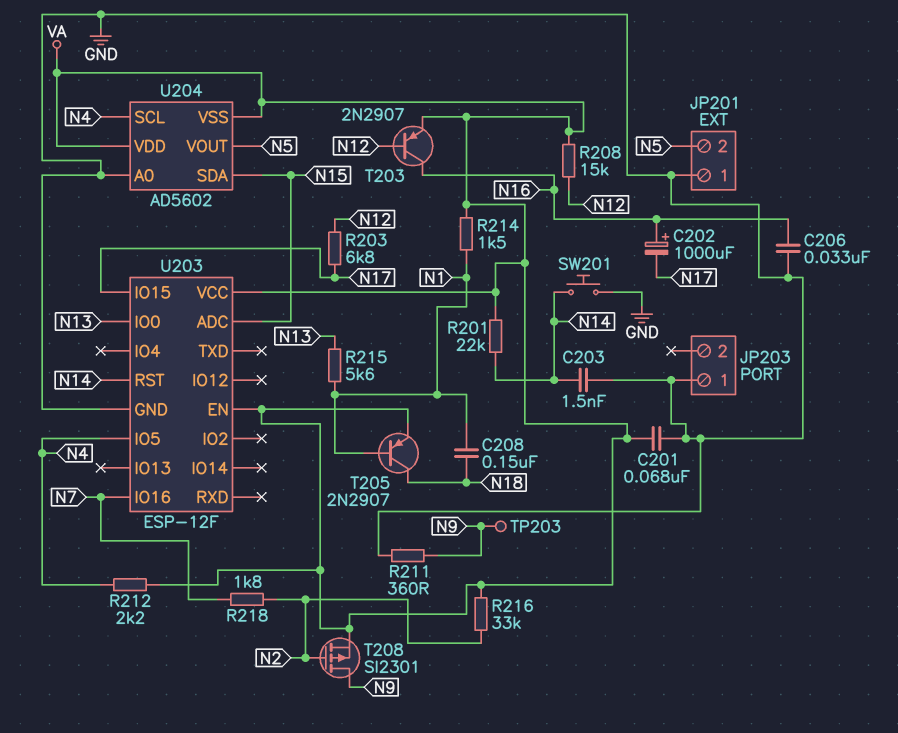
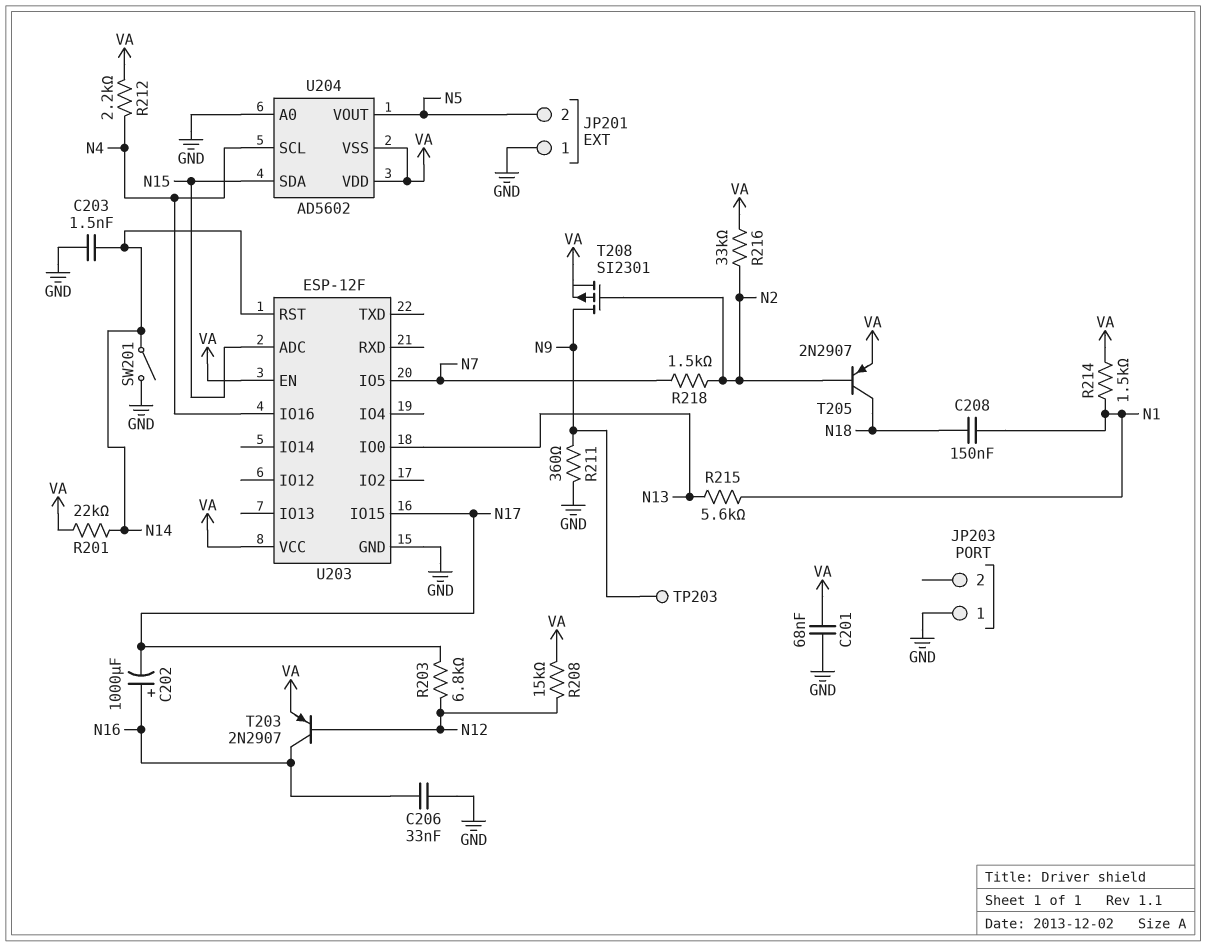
R218: 1.8k (N2, N7) -> 1.5k (N2, N7)
SW201: button (GND, N14) -> switch (GND, N14)
T205: PNP 2N2907 (B N1, C N18, E VA) -> PNP 2N2907 (B N2, C N18, E VA)
U203 pin IO5: N4 -> N7
U203 pin IO16: N7 -> N4

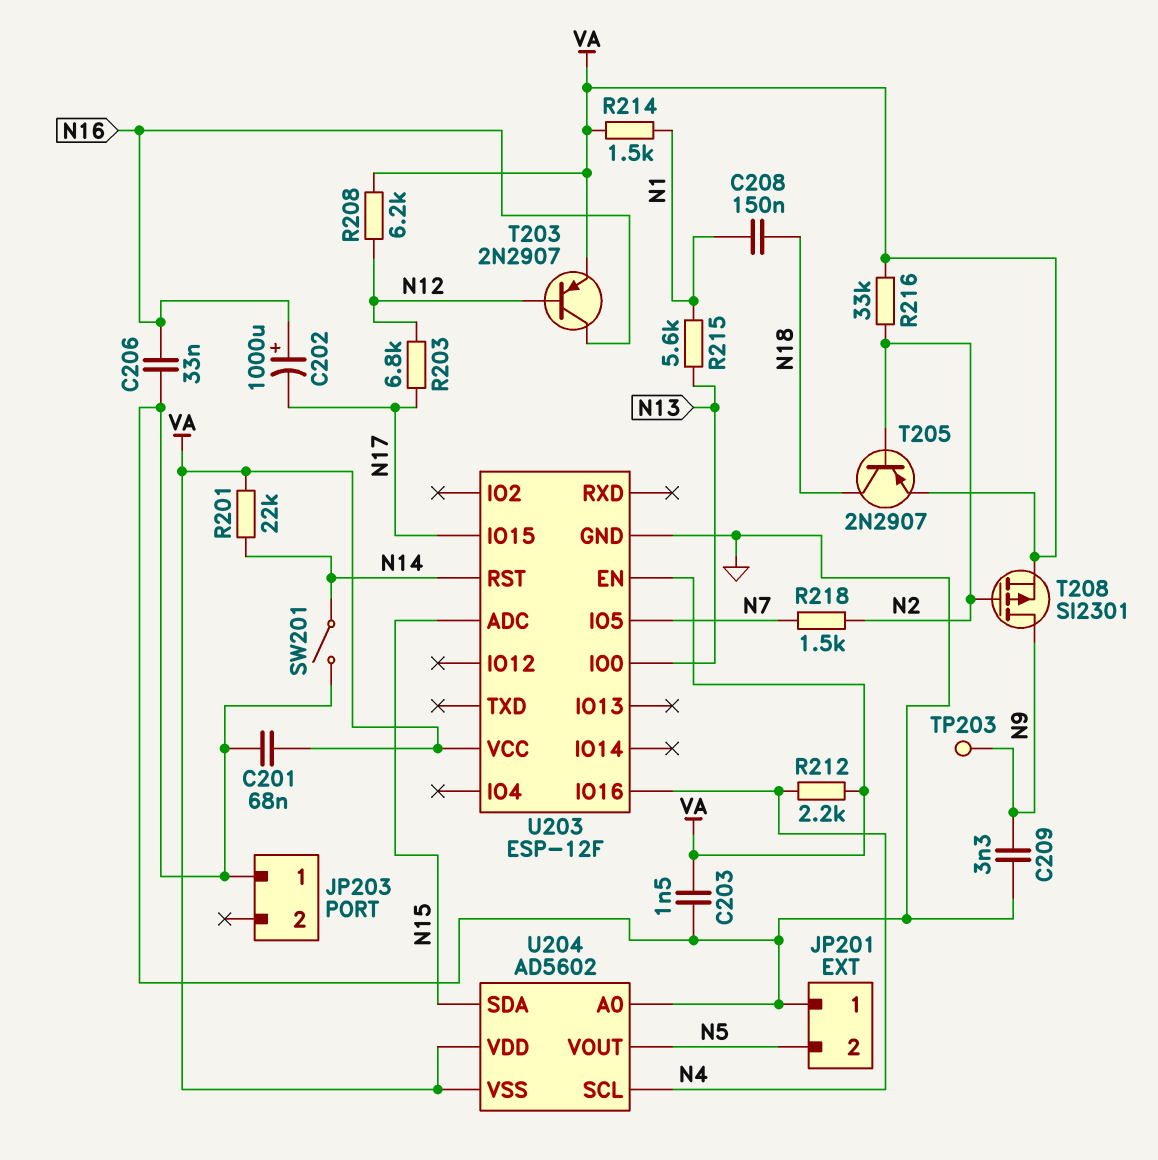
C203: 1.5nF (GND, N14) -> 1.5nF (GND, VA)
C209: none -> 3.3nF (GND, N9)
R208: 15k (N12, VA) -> 6.2k (N12, VA)
R211: 360 (GND, N9) -> none

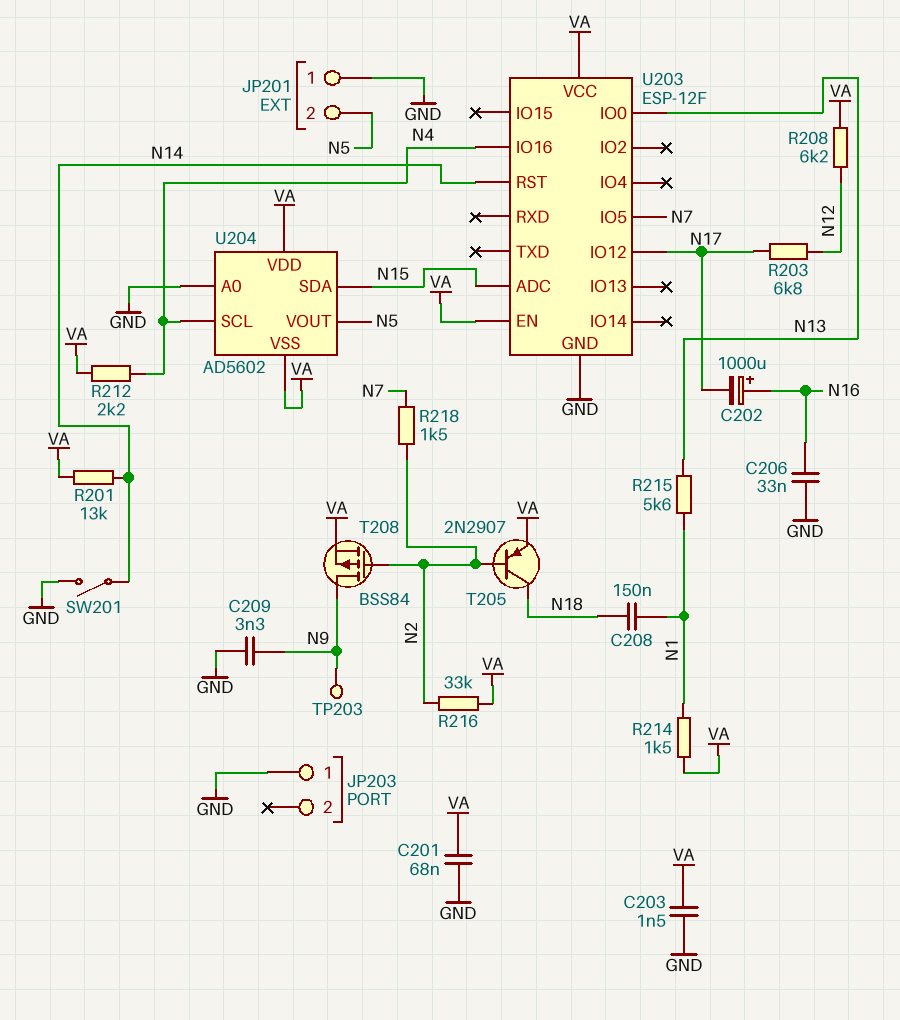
R201: 22k (N14, VA) -> 13k (N14, VA)
T203: PNP 2N2907 (B N12, C N16, E VA) -> none
T208: PMOS SI2301 (G N2, D N9, S VA) -> PMOS BSS84 (G N2, D N9, S VA)
U203 pin IO12: none -> N17
U203 pin IO15: N17 -> none

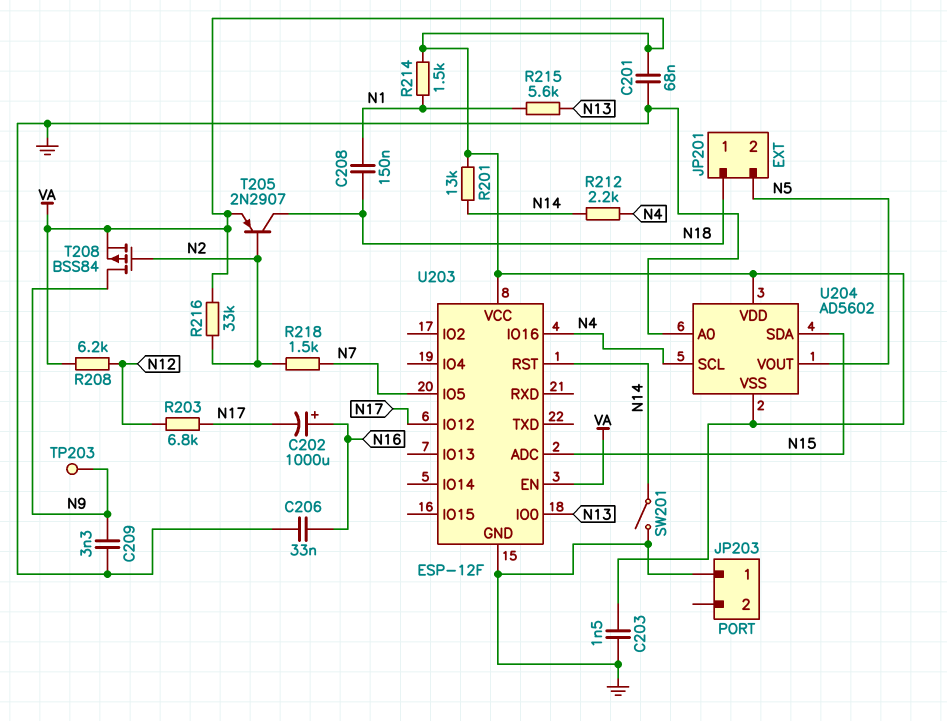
JP201 pin 1: GND -> N18
R212: 2.2k (N4, VA) -> 2.2k (N4, N14)

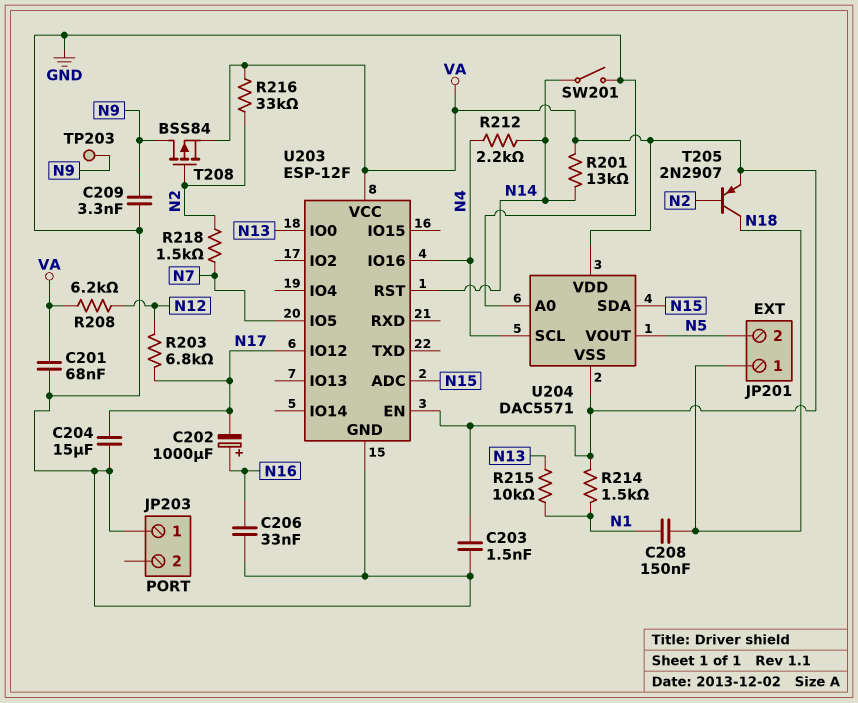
C204: none -> 15uF (GND, N17)
R215: 5.6k (N1, N13) -> 10k (N1, N13)
U204: AD5602 -> DAC5571

